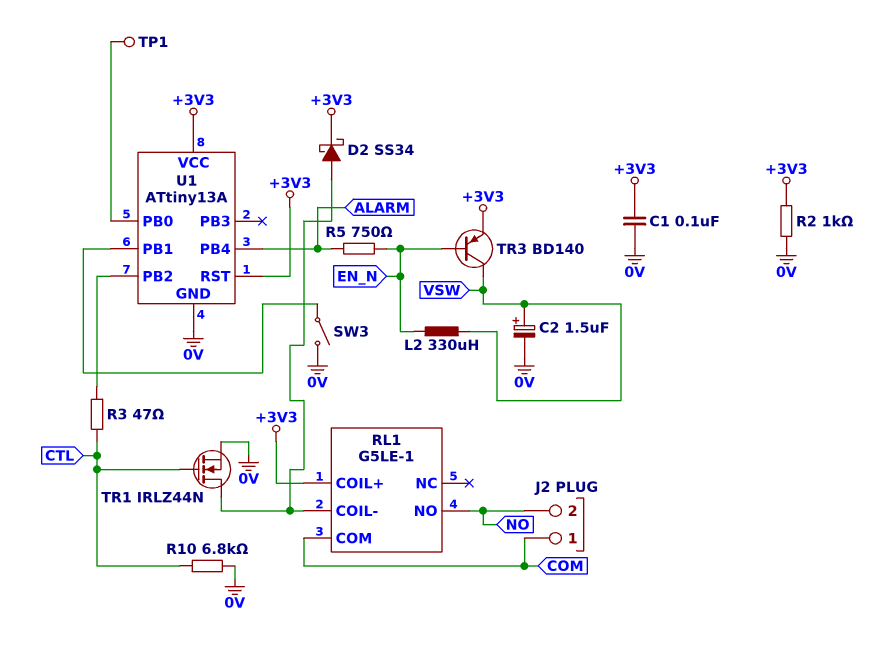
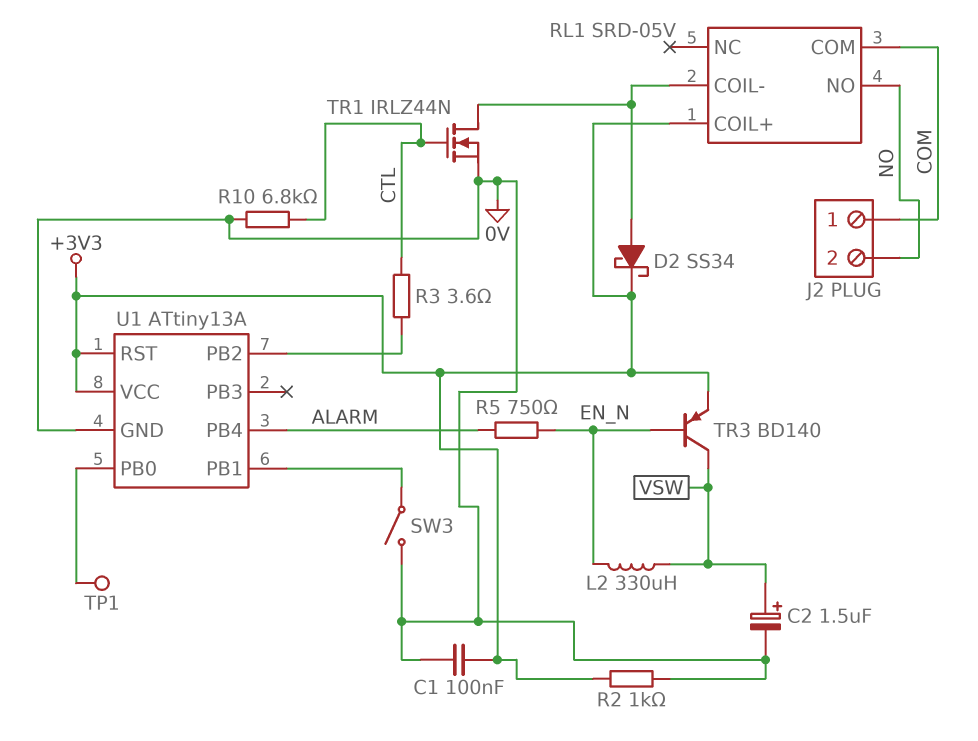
R3: 47 (CTL, U1/PB2) -> 3.6 (CTL, U1/PB2)
RL1: G5LE-1 -> SRD-05V

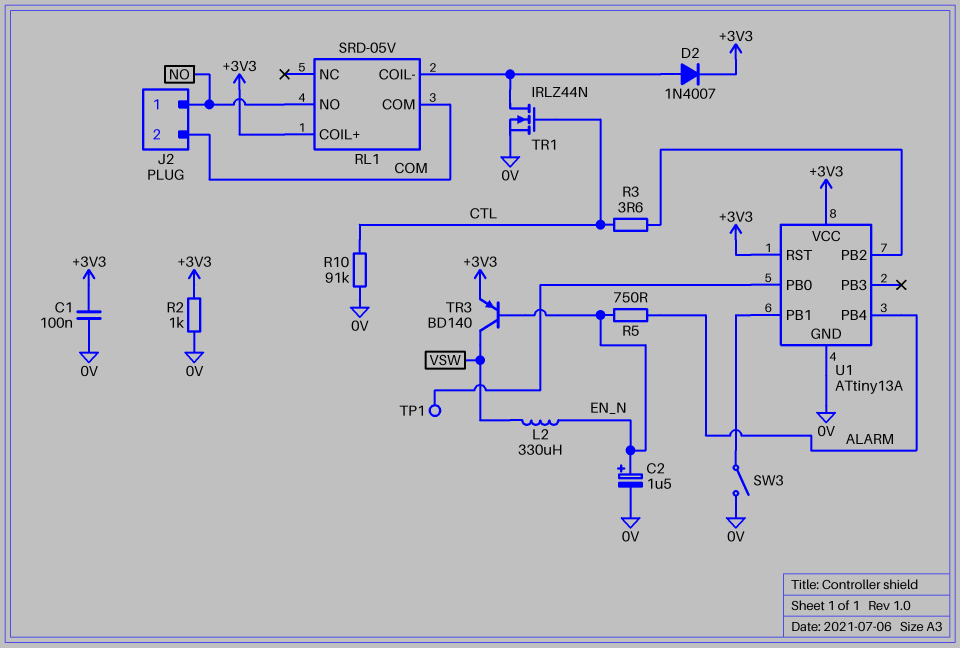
C2: 1.5uF (plus VSW, minus 0V) -> 1.5uF (plus EN_N, minus 0V)
D2: schottky SS34 (A RL1/COIL-, K +3V3) -> diode 1N4007 (A RL1/COIL-, K +3V3)
J2 pin 1: COM -> NO
J2 pin 2: NO -> COM
R10: 6.8k (0V, CTL) -> 91k (0V, CTL)

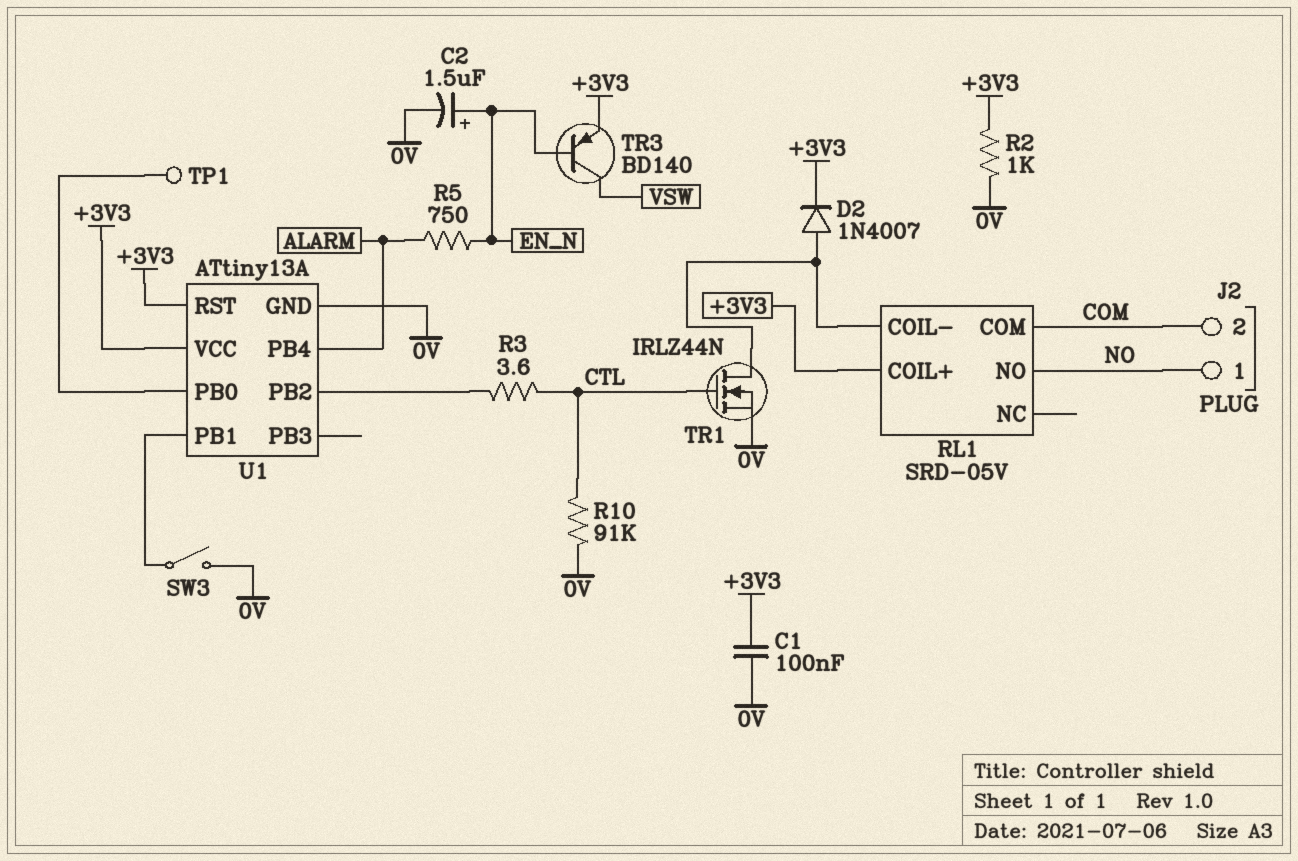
L2: 330uH (EN_N, VSW) -> none

